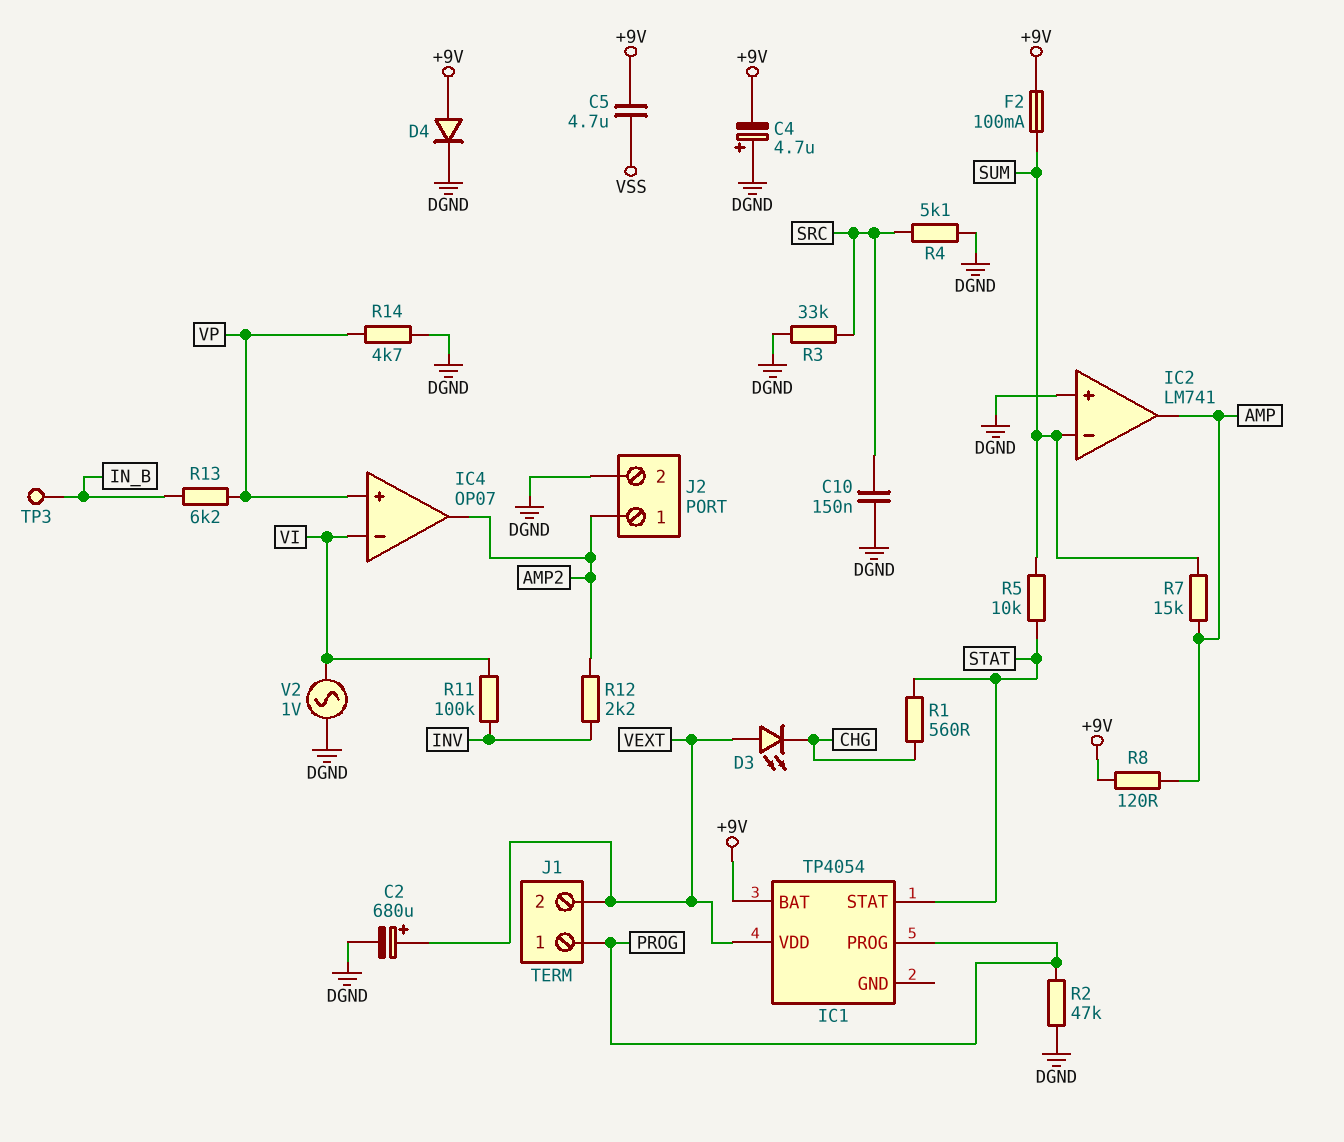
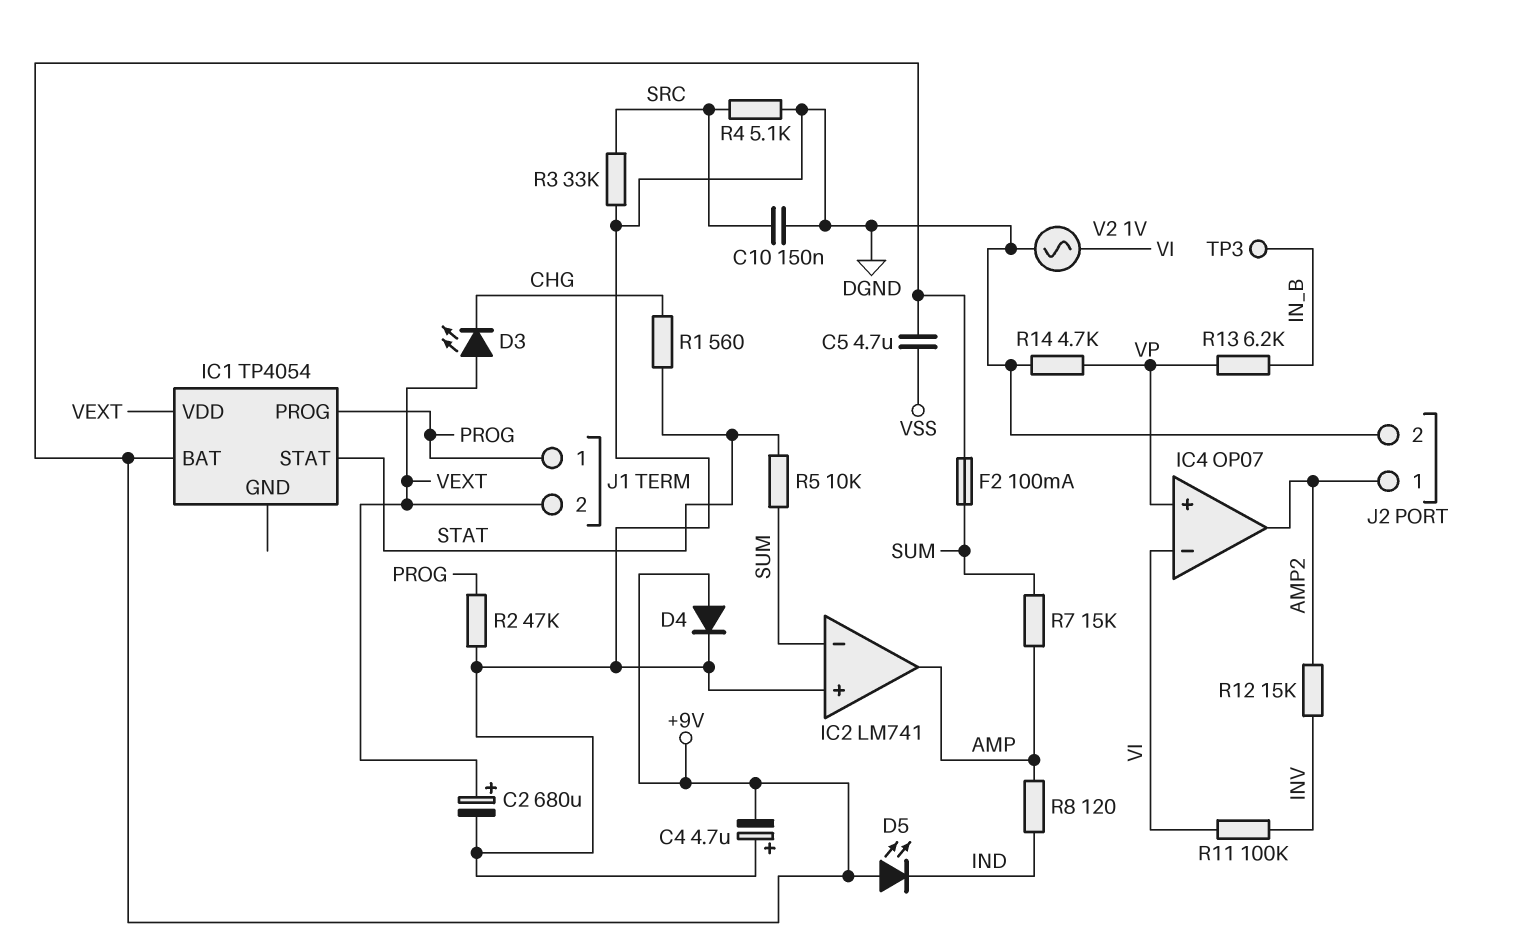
D5: none -> LED (A +9V, K IND)
R8: 120 (+9V, AMP) -> 120 (AMP, IND)
R12: 2.2k (AMP2, INV) -> 15k (AMP2, INV)

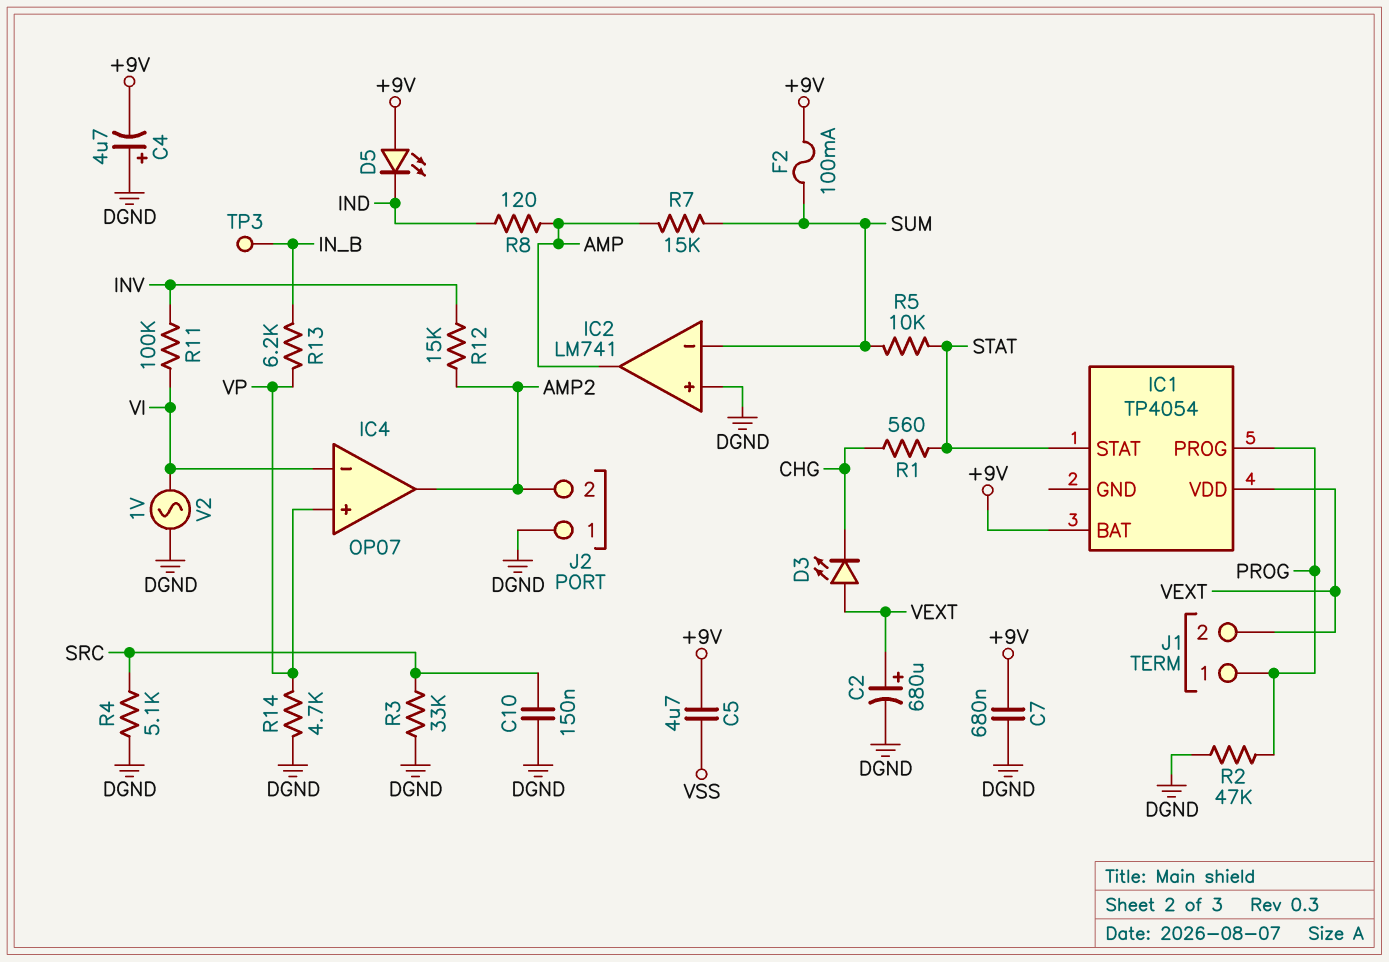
C7: none -> 680nF (+9V, DGND)
D4: diode (A +9V, K DGND) -> none
J2 pin 1: AMP2 -> DGND
J2 pin 2: DGND -> AMP2

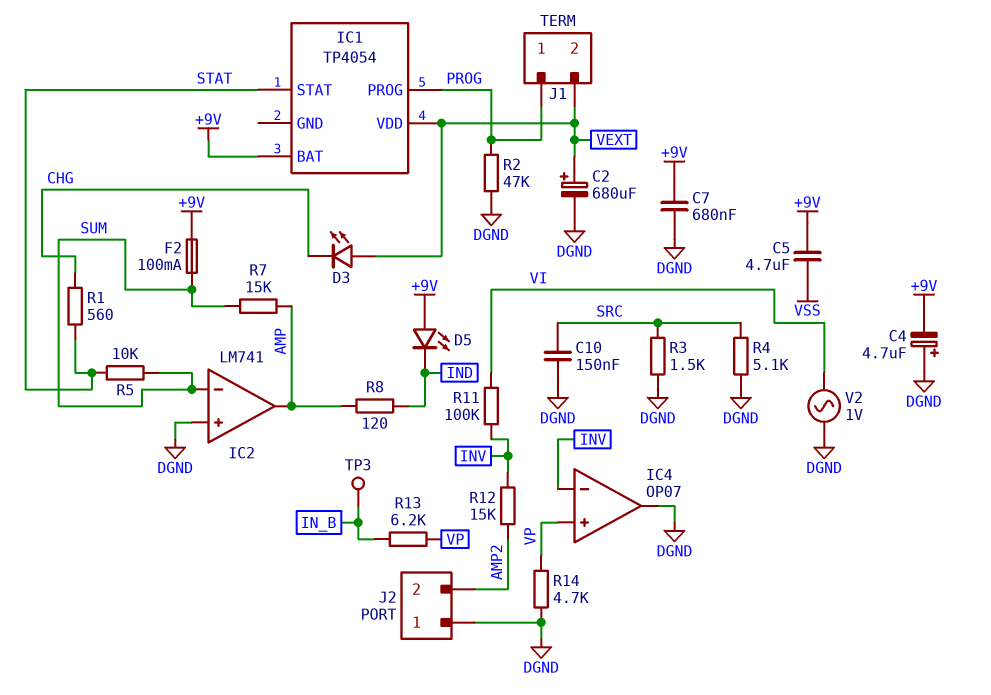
IC4 pin in-: VI -> INV
IC4 pin out: AMP2 -> DGND
R3: 33k (DGND, SRC) -> 1.5k (DGND, SRC)

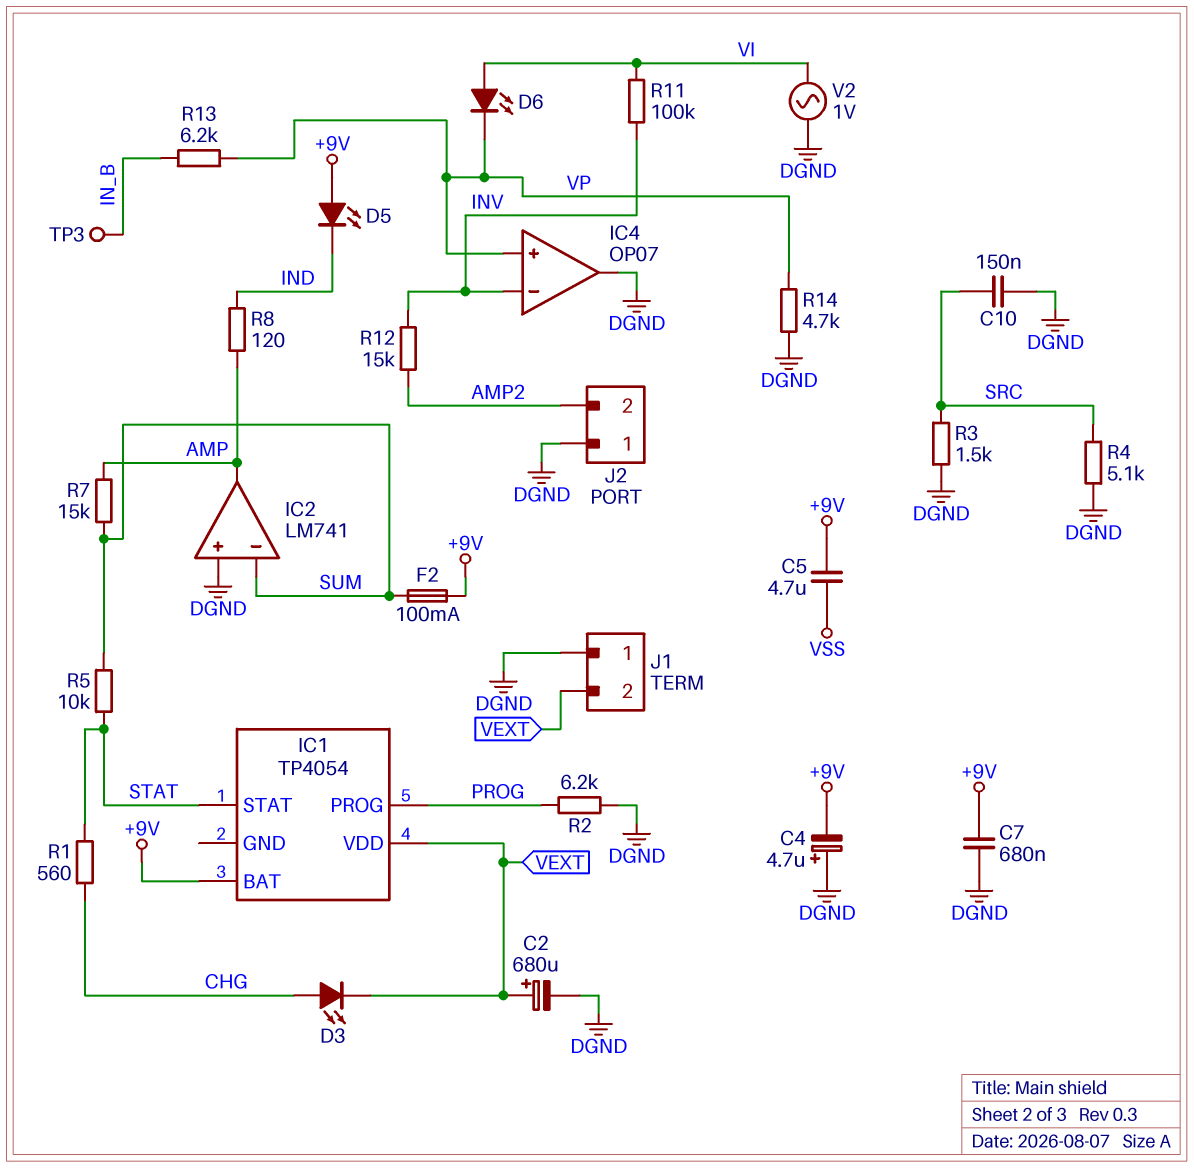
D3: LED (A VEXT, K CHG) -> LED (A CHG, K VEXT)
D6: none -> LED (A VI, K VP)
J1 pin 1: PROG -> DGND
R2: 47k (DGND, PROG) -> 6.2k (DGND, PROG)

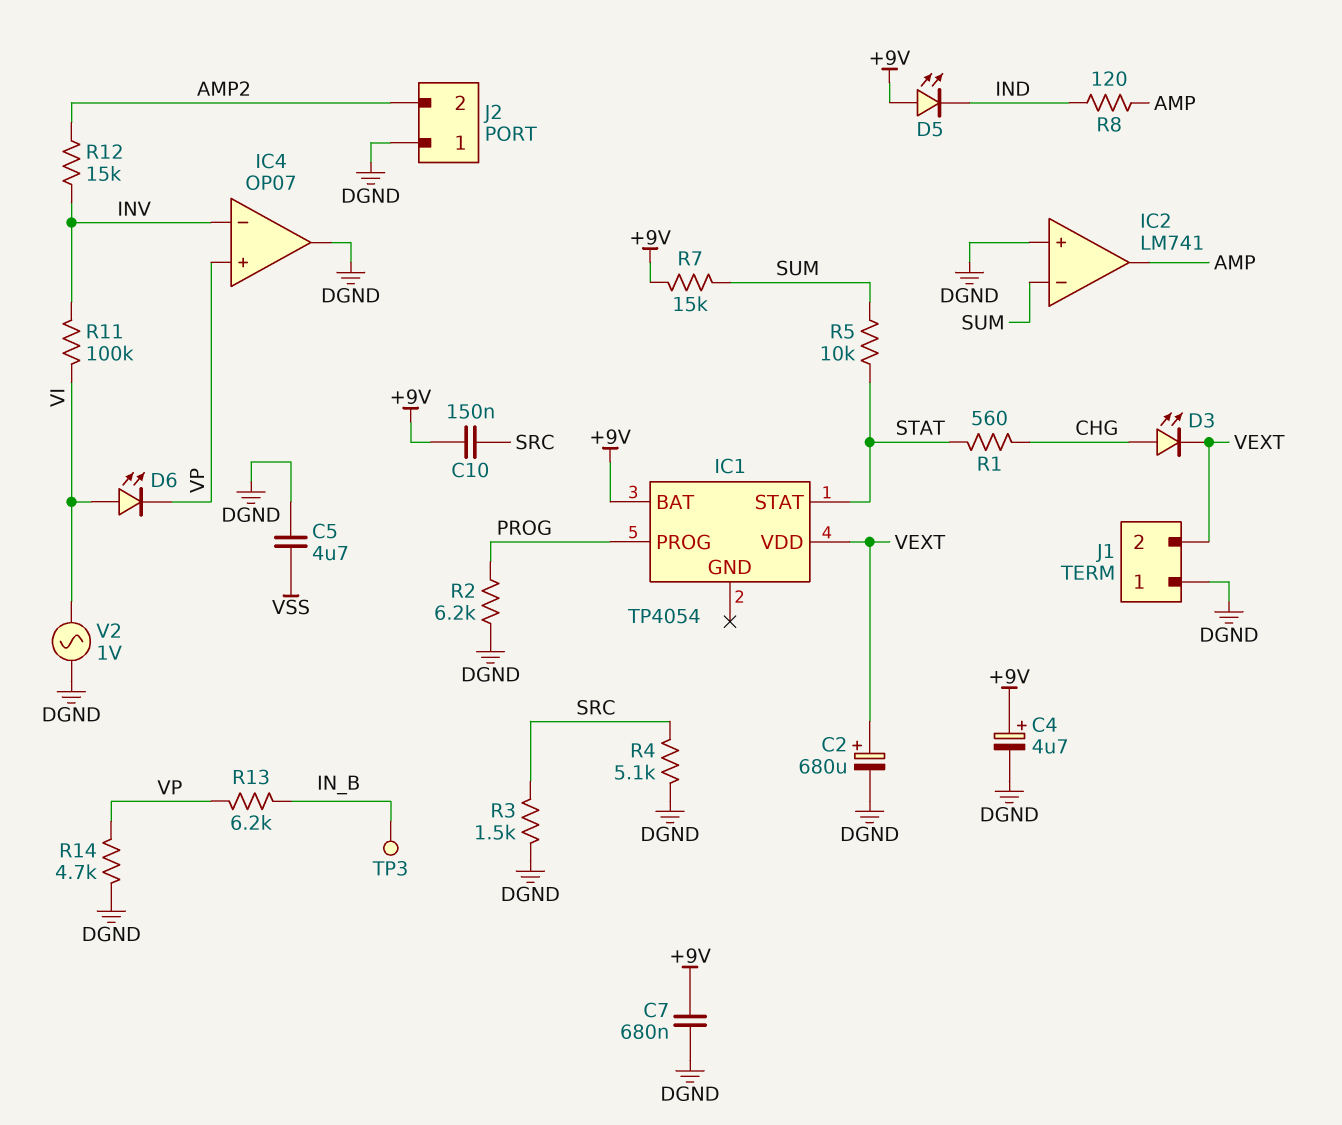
C4: 4.7uF (plus DGND, minus +9V) -> 4.7uF (plus +9V, minus DGND)
C5: 4.7uF (+9V, VSS) -> 4.7uF (DGND, VSS)
C10: 150nF (DGND, SRC) -> 150nF (+9V, SRC)
F2: 100mA (+9V, SUM) -> none
R7: 15k (AMP, SUM) -> 15k (+9V, SUM)

